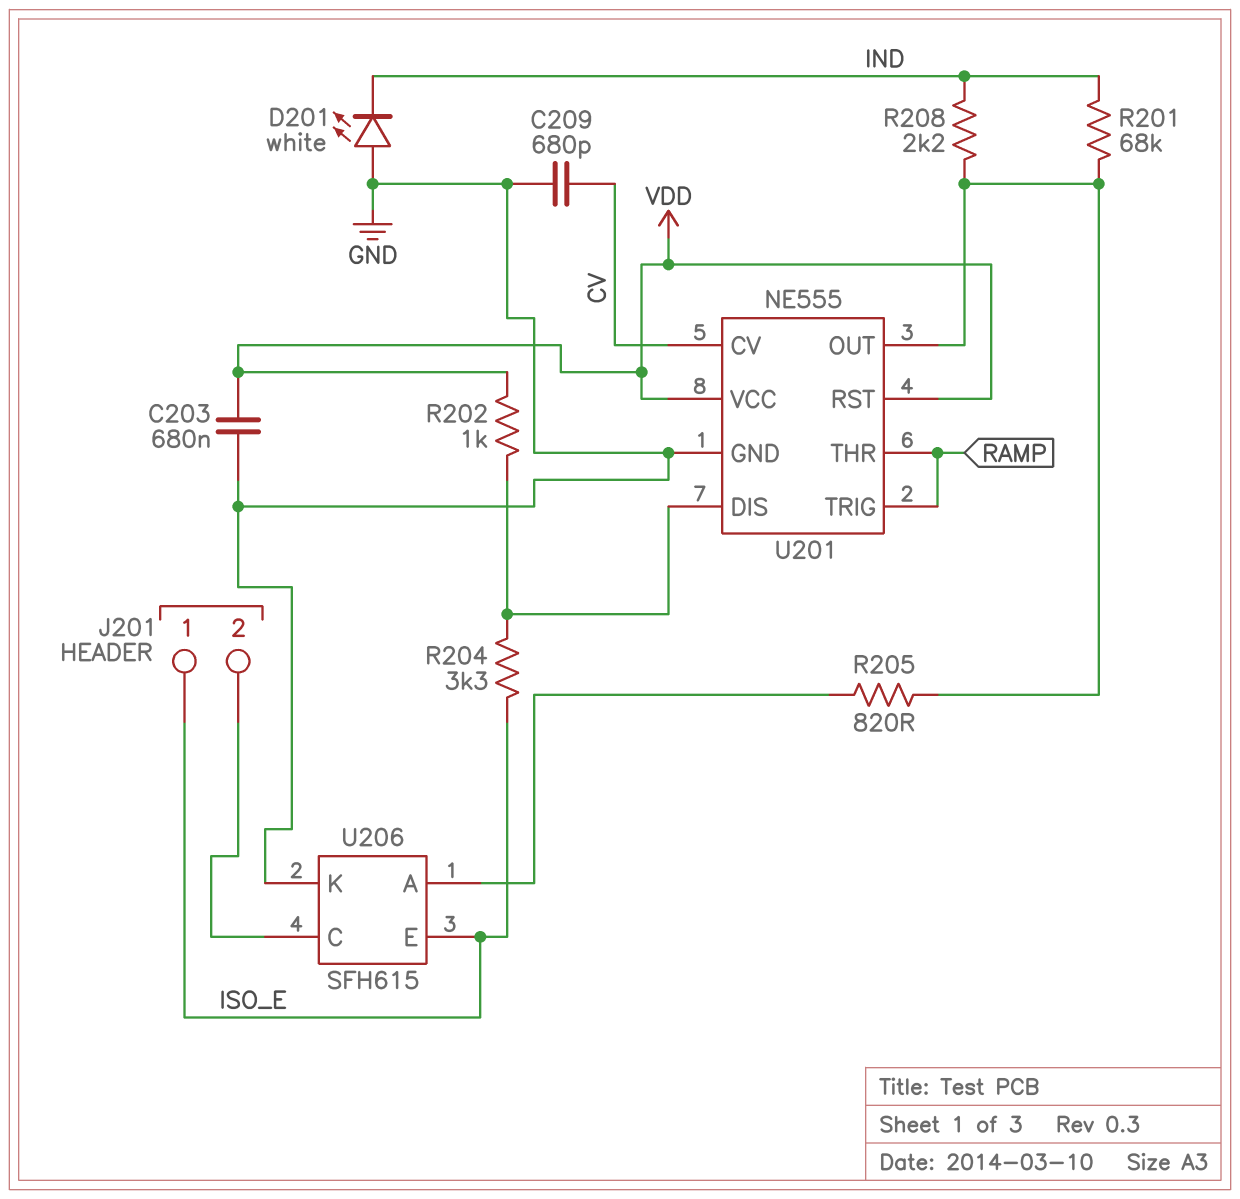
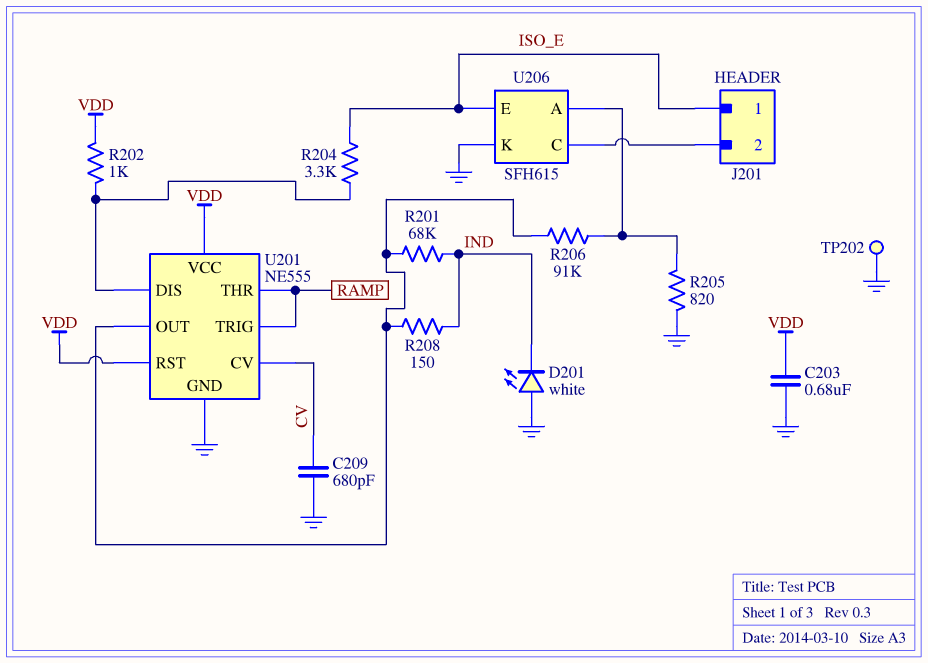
R205: 820 (U201/OUT, U206/A) -> 820 (GND, U206/A)
R206: none -> 91k (U201/OUT, U206/A)
R208: 2.2k (IND, U201/OUT) -> 150 (IND, U201/OUT)
TP202: none -> test point (GND)

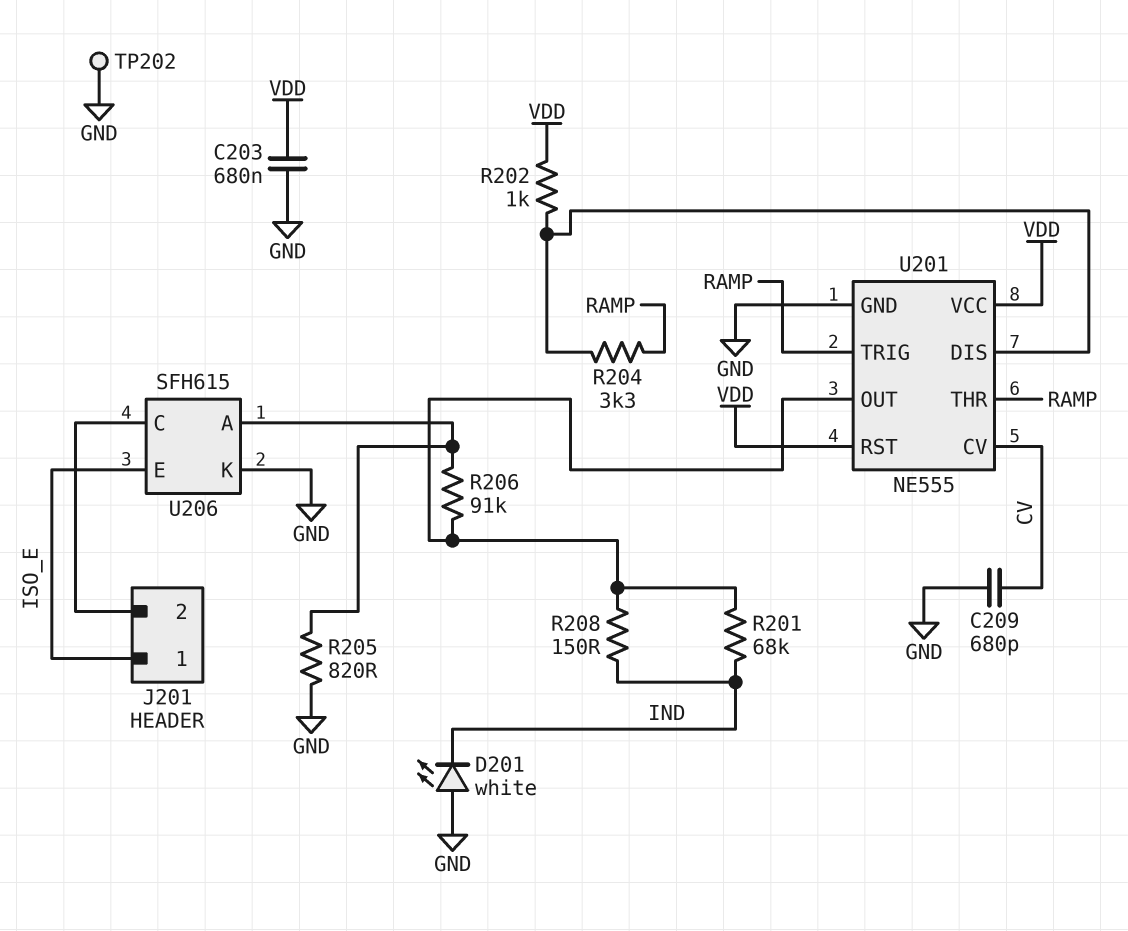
R204: 3.3k (ISO_E, U201/DIS) -> 3.3k (RAMP, U201/DIS)

